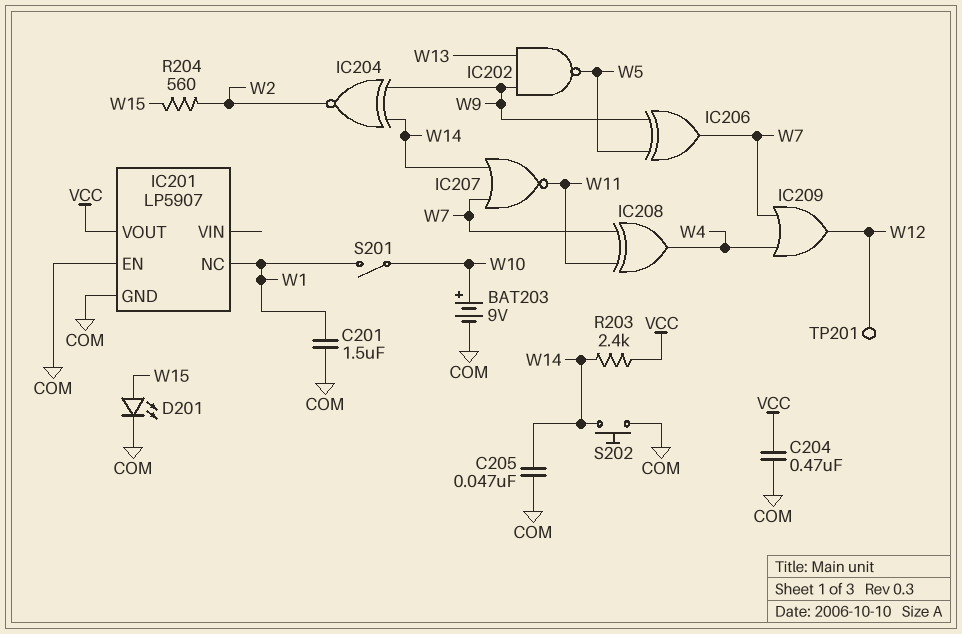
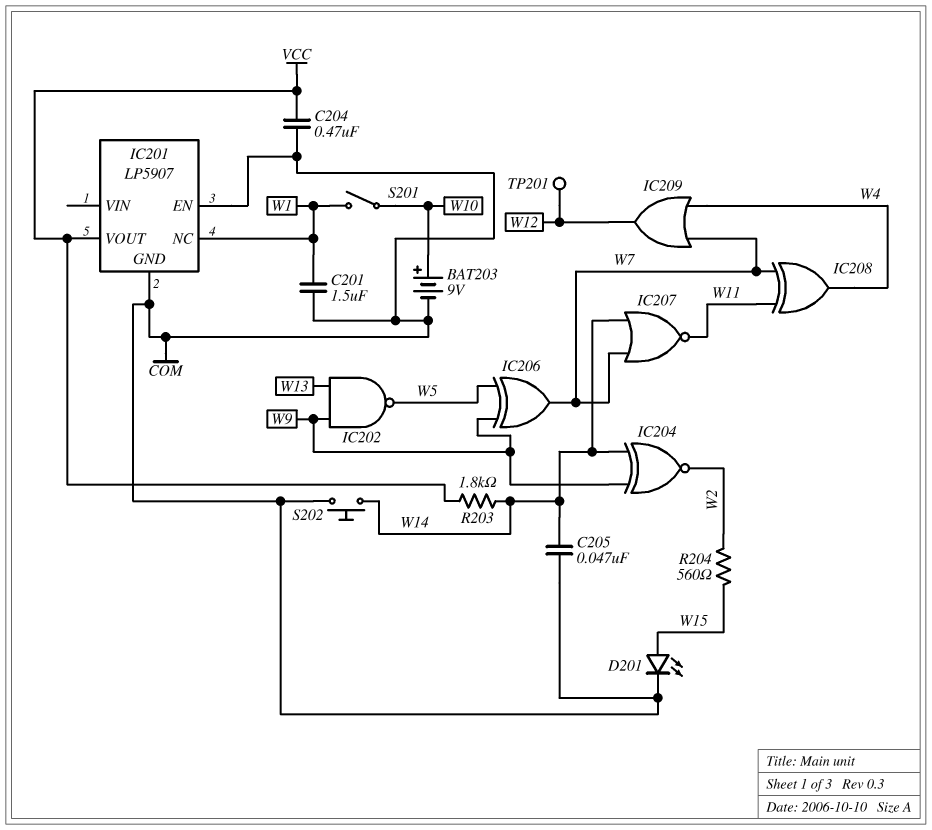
R203: 2.4k (VCC, W14) -> 1.8k (VCC, W14)

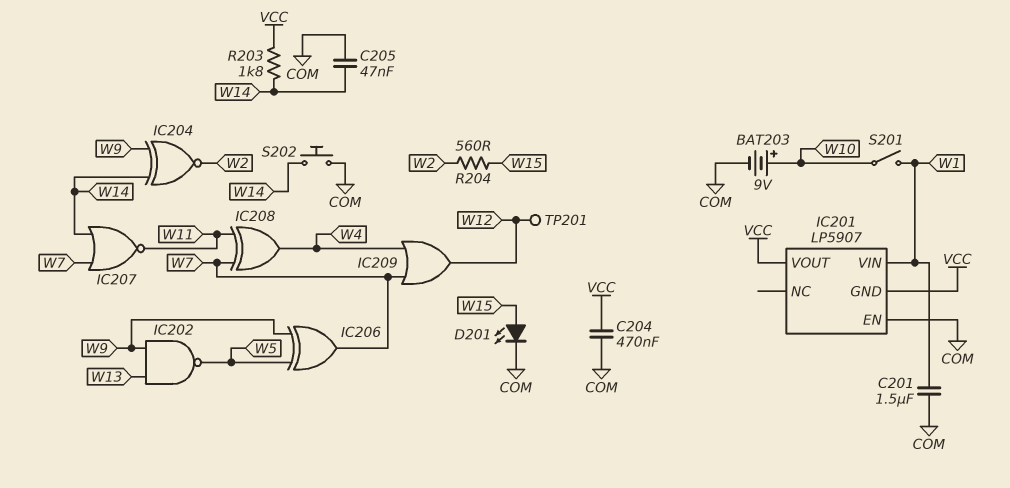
IC201 pin GND: COM -> VCC
IC201 pin NC: W1 -> none
IC201 pin VIN: none -> W1

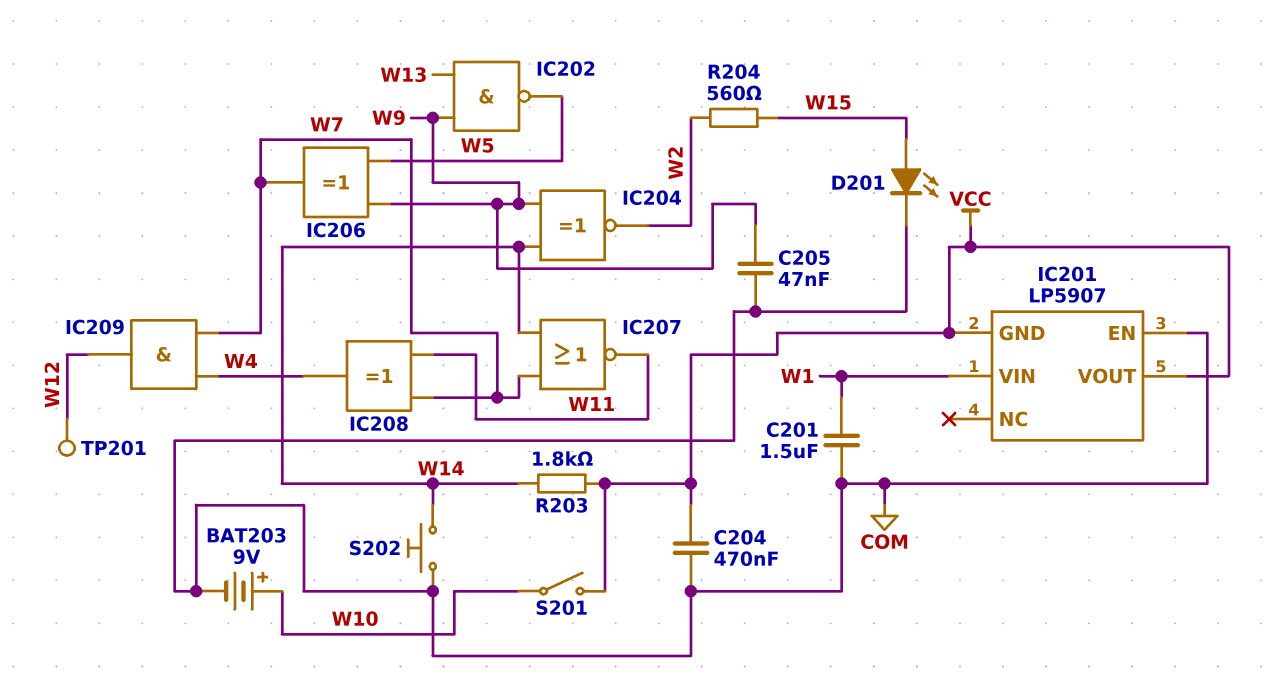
C205: 47nF (COM, W14) -> 47nF (COM, W9)
IC209: OR (in W4, in W7, out W12) -> AND (in W4, in W7, out W12)
S201: switch (W1, W10) -> switch (VCC, W10)

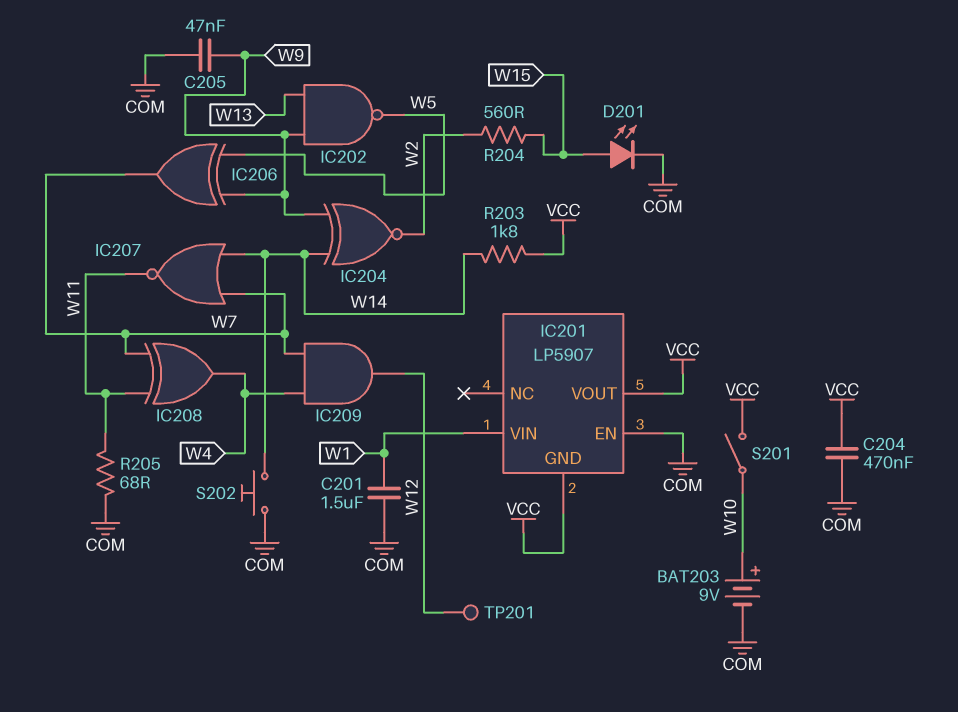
R205: none -> 68 (COM, W11)

